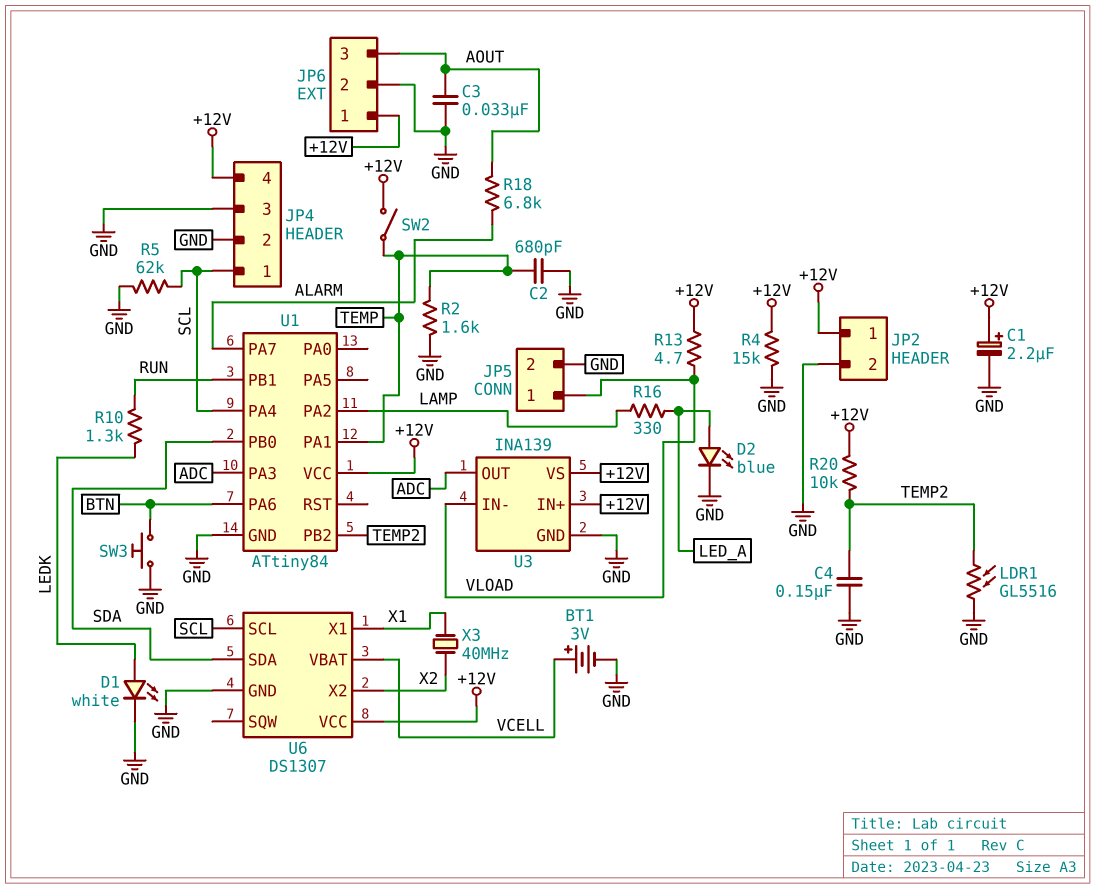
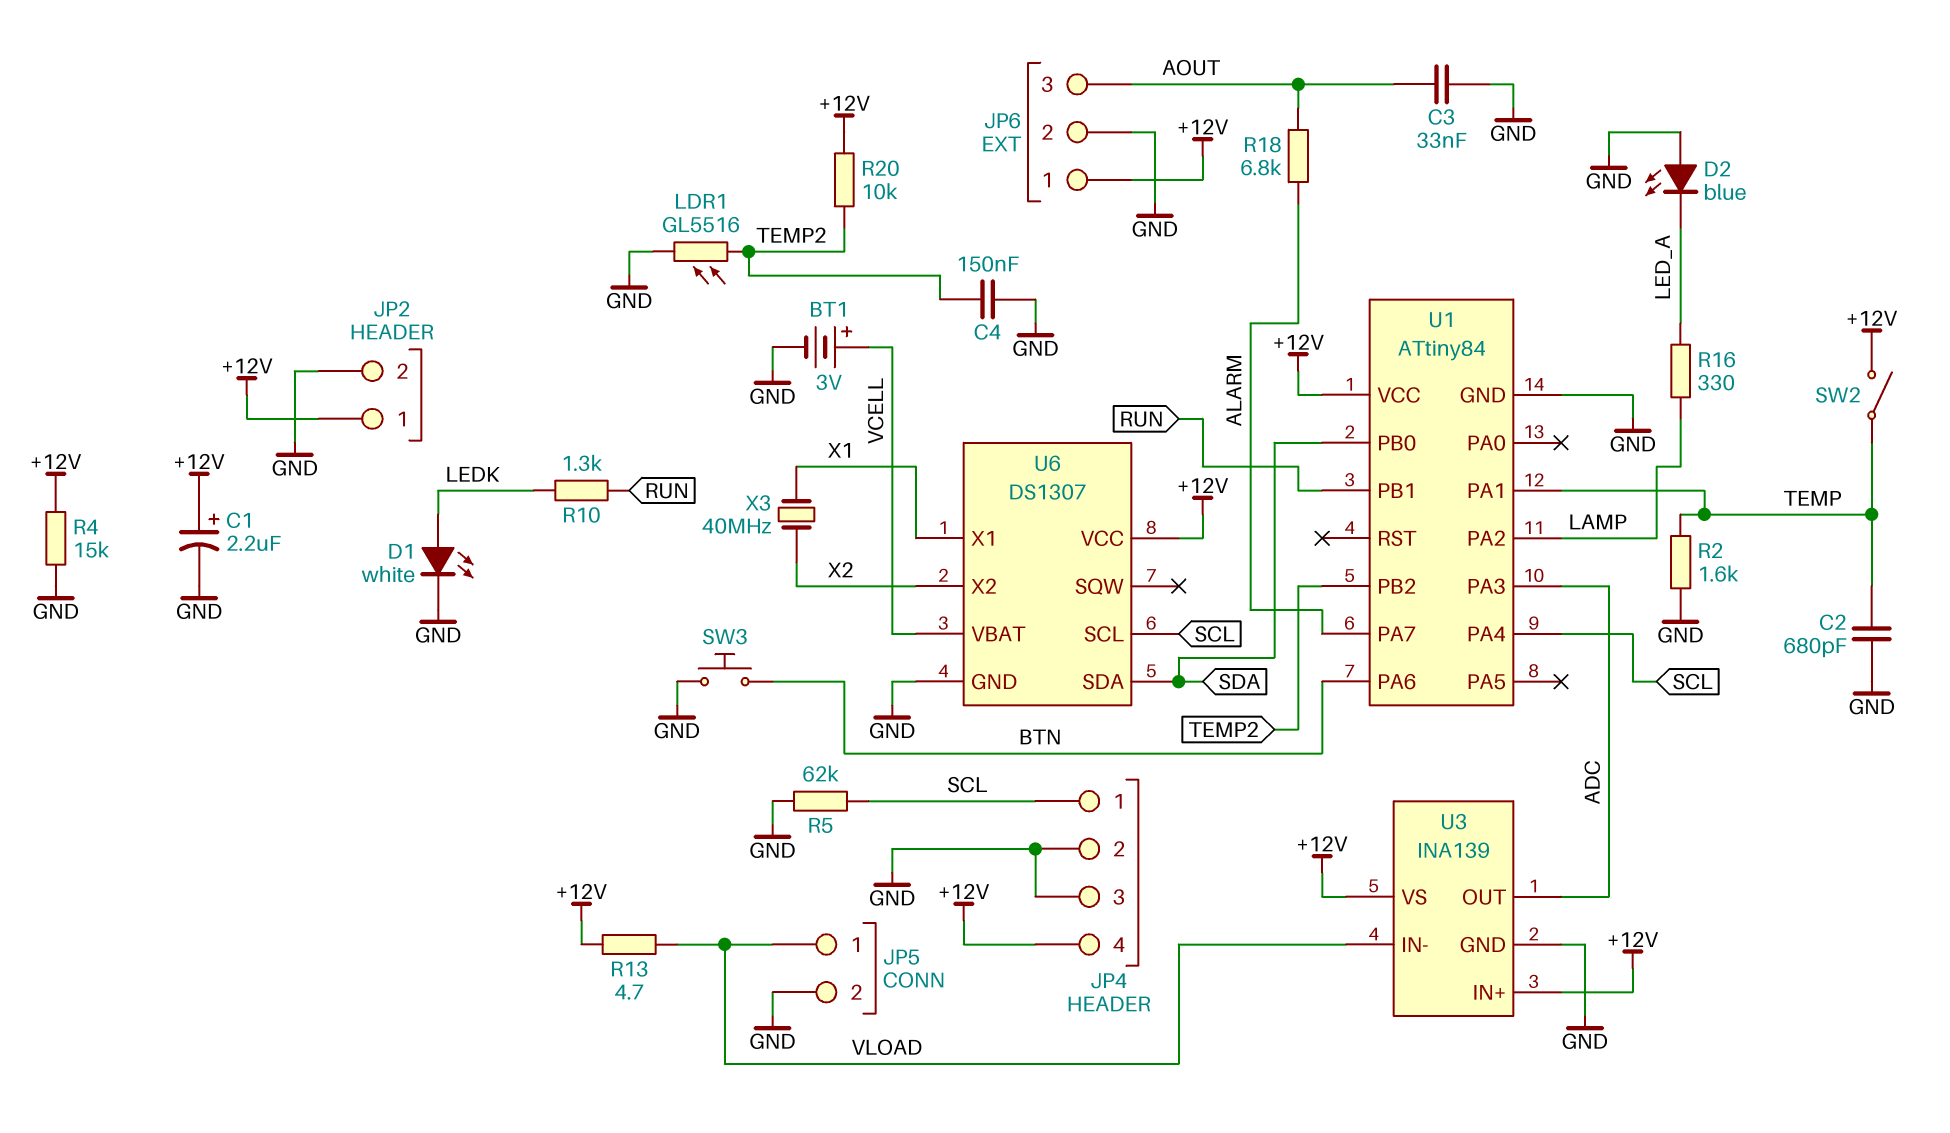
D2: LED blue (A LED_A, K GND) -> LED blue (A GND, K LED_A)

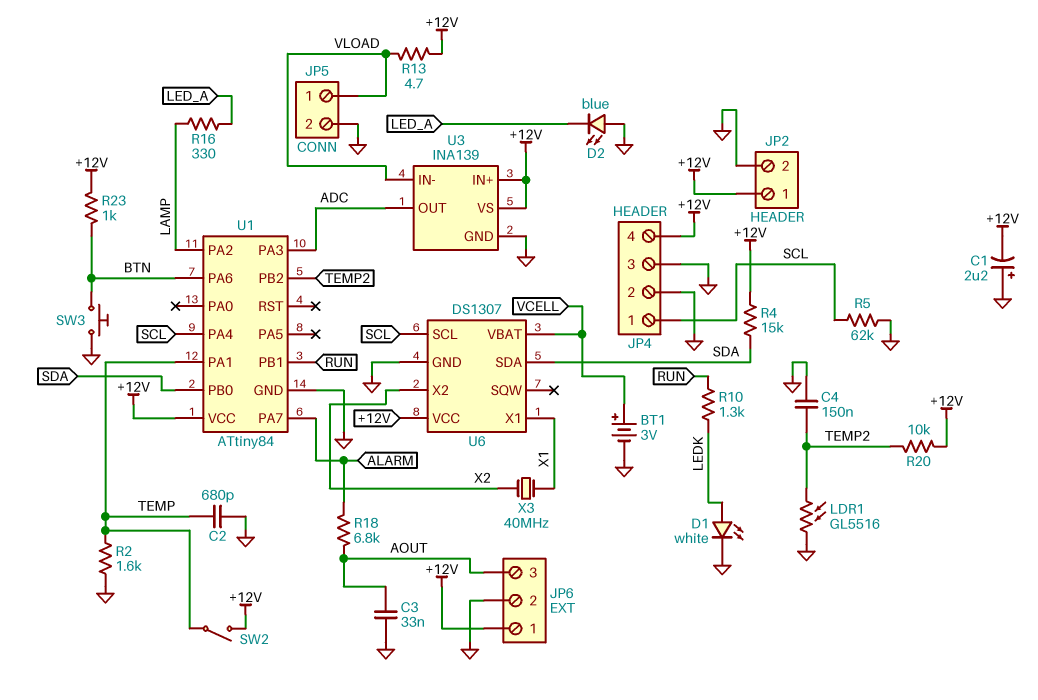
C1: 2.2uF (plus +12V, minus GND) -> 2.2uF (plus GND, minus +12V)
R4: 15k (+12V, GND) -> 15k (+12V, SDA)
R23: none -> 1k (+12V, BTN)

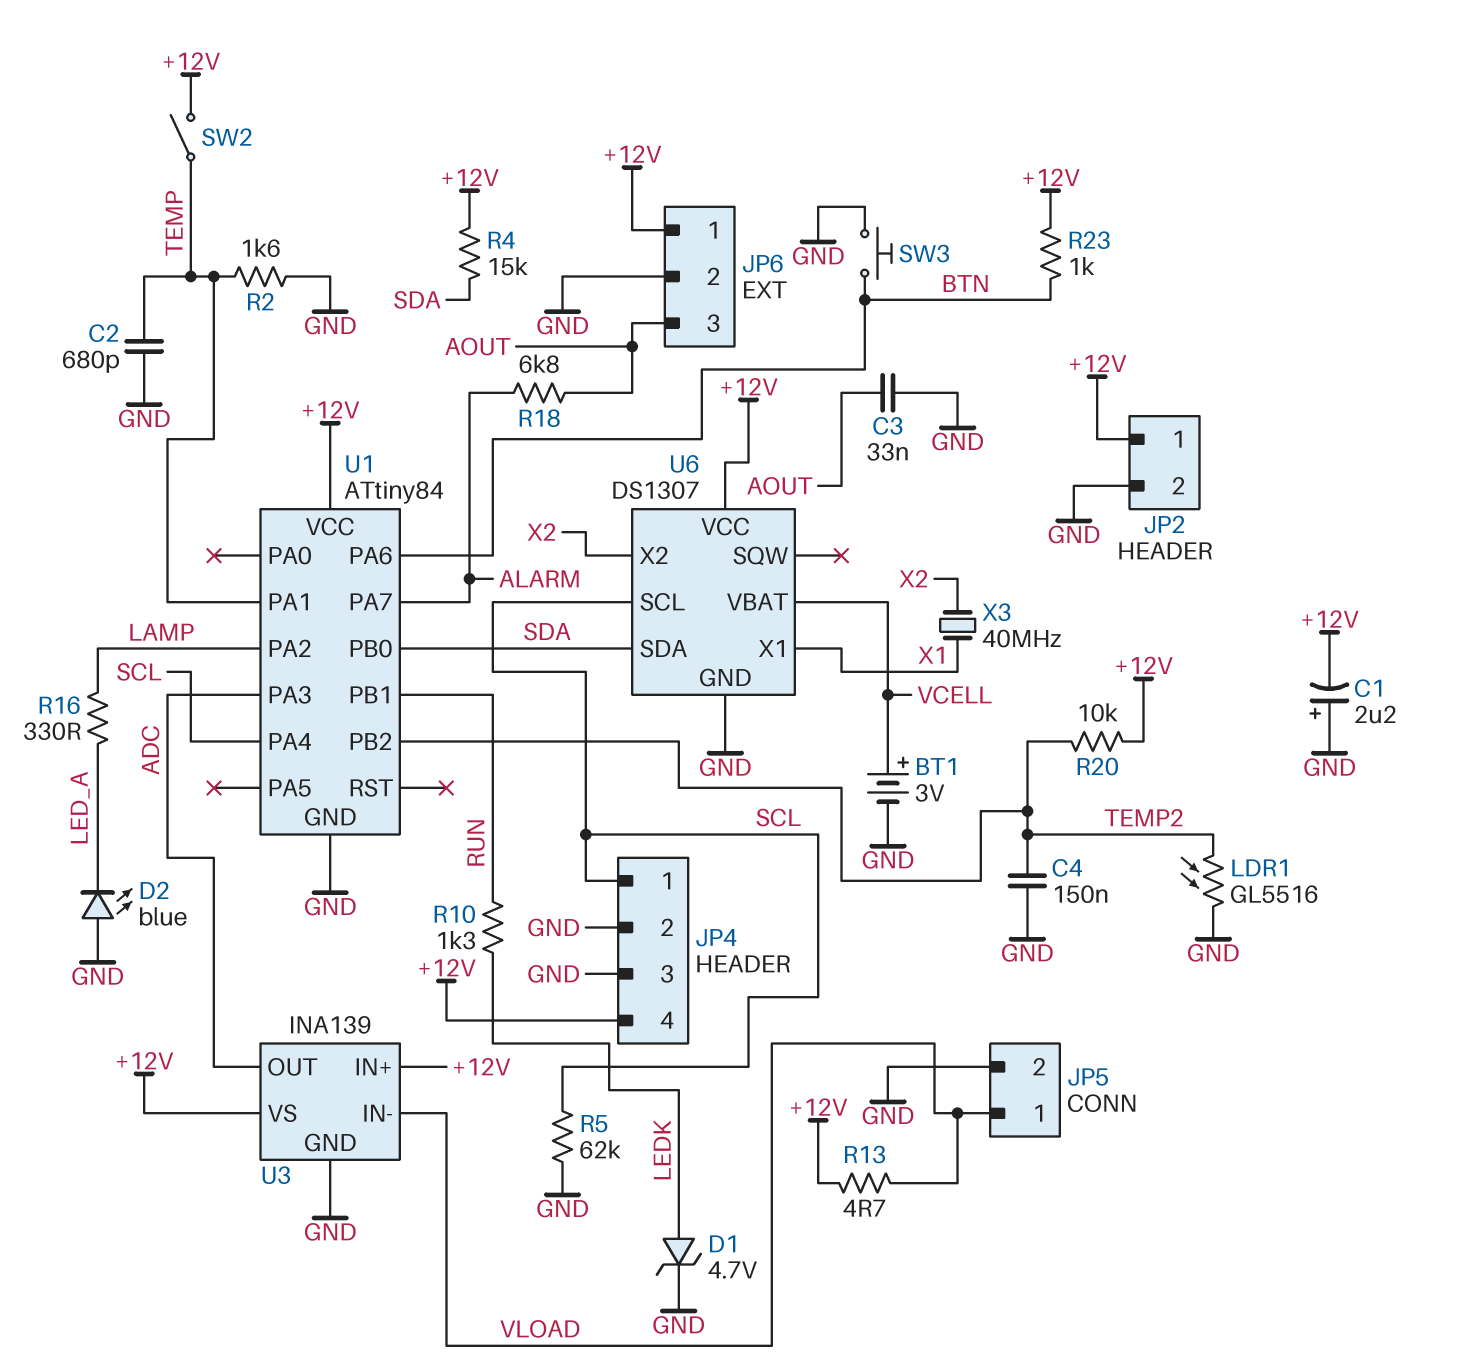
D1: LED white (A LEDK, K GND) -> zener 4.7V (A LEDK, K GND)

